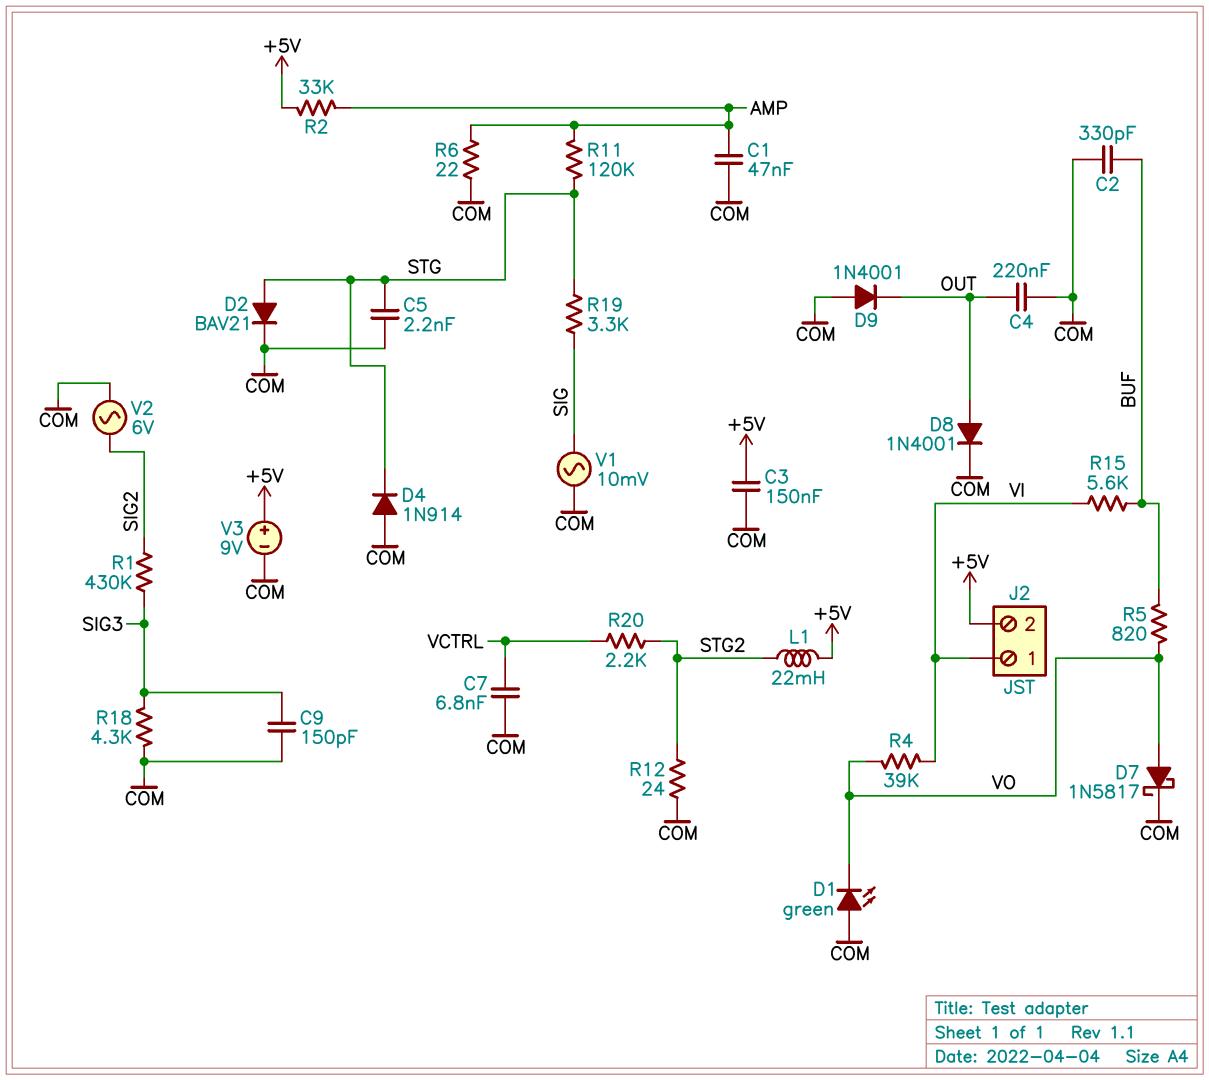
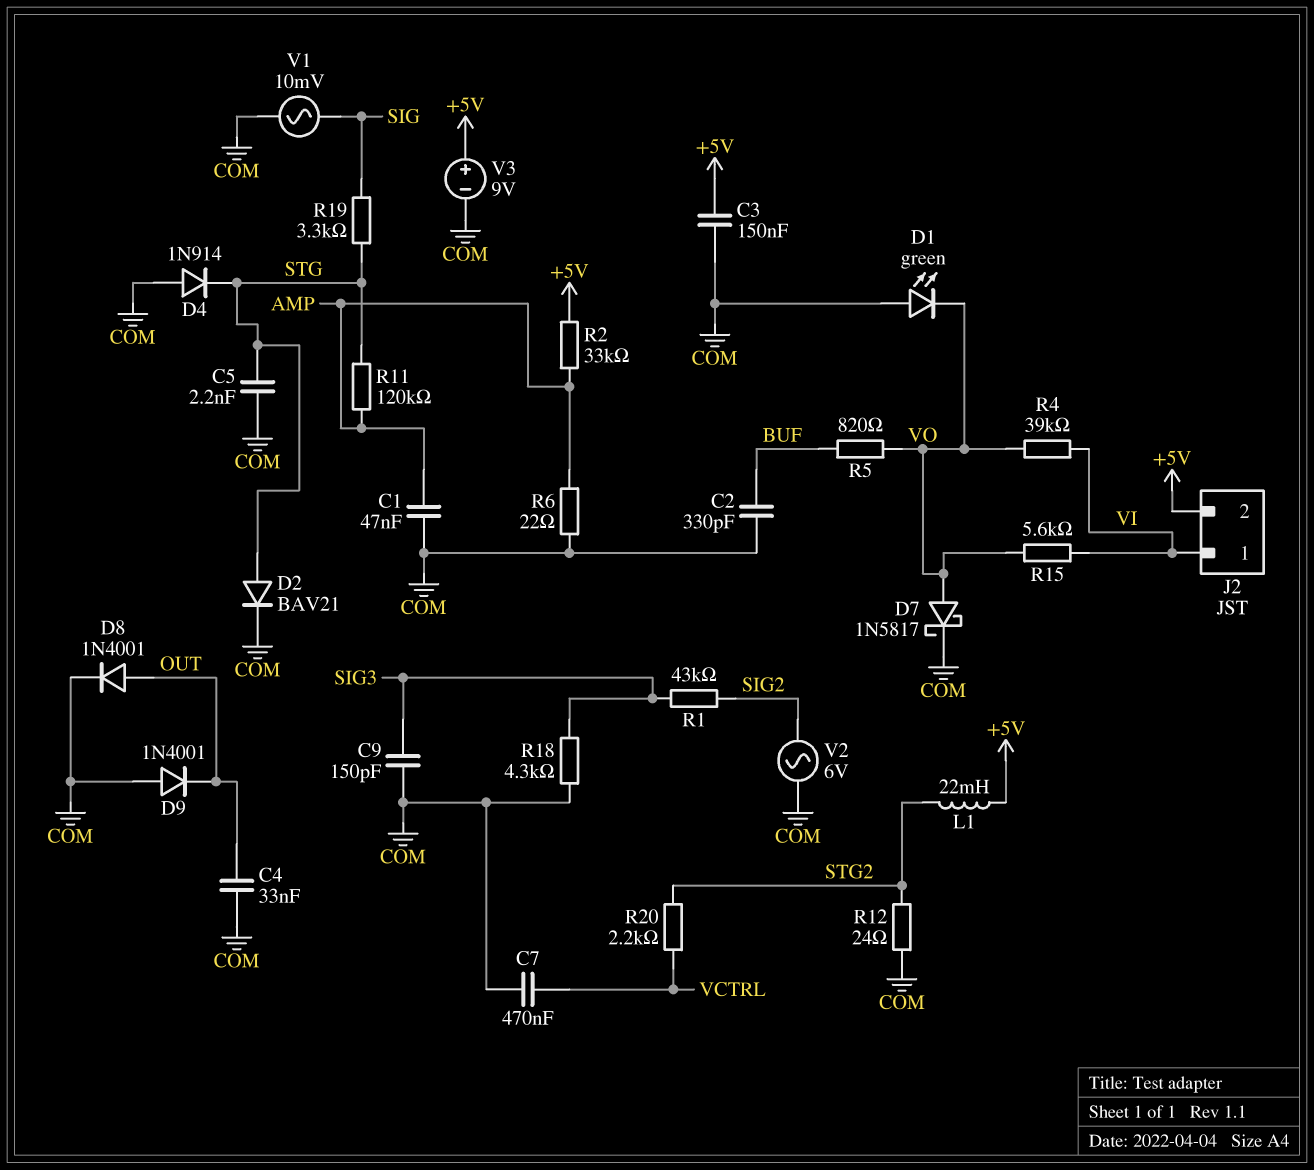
C4: 220nF (COM, OUT) -> 33nF (COM, OUT)
C7: 6.8nF (COM, VCTRL) -> 470nF (COM, VCTRL)
R1: 430k (SIG2, SIG3) -> 43k (SIG2, SIG3)
R15: 5.6k (BUF, VI) -> 5.6k (VI, VO)

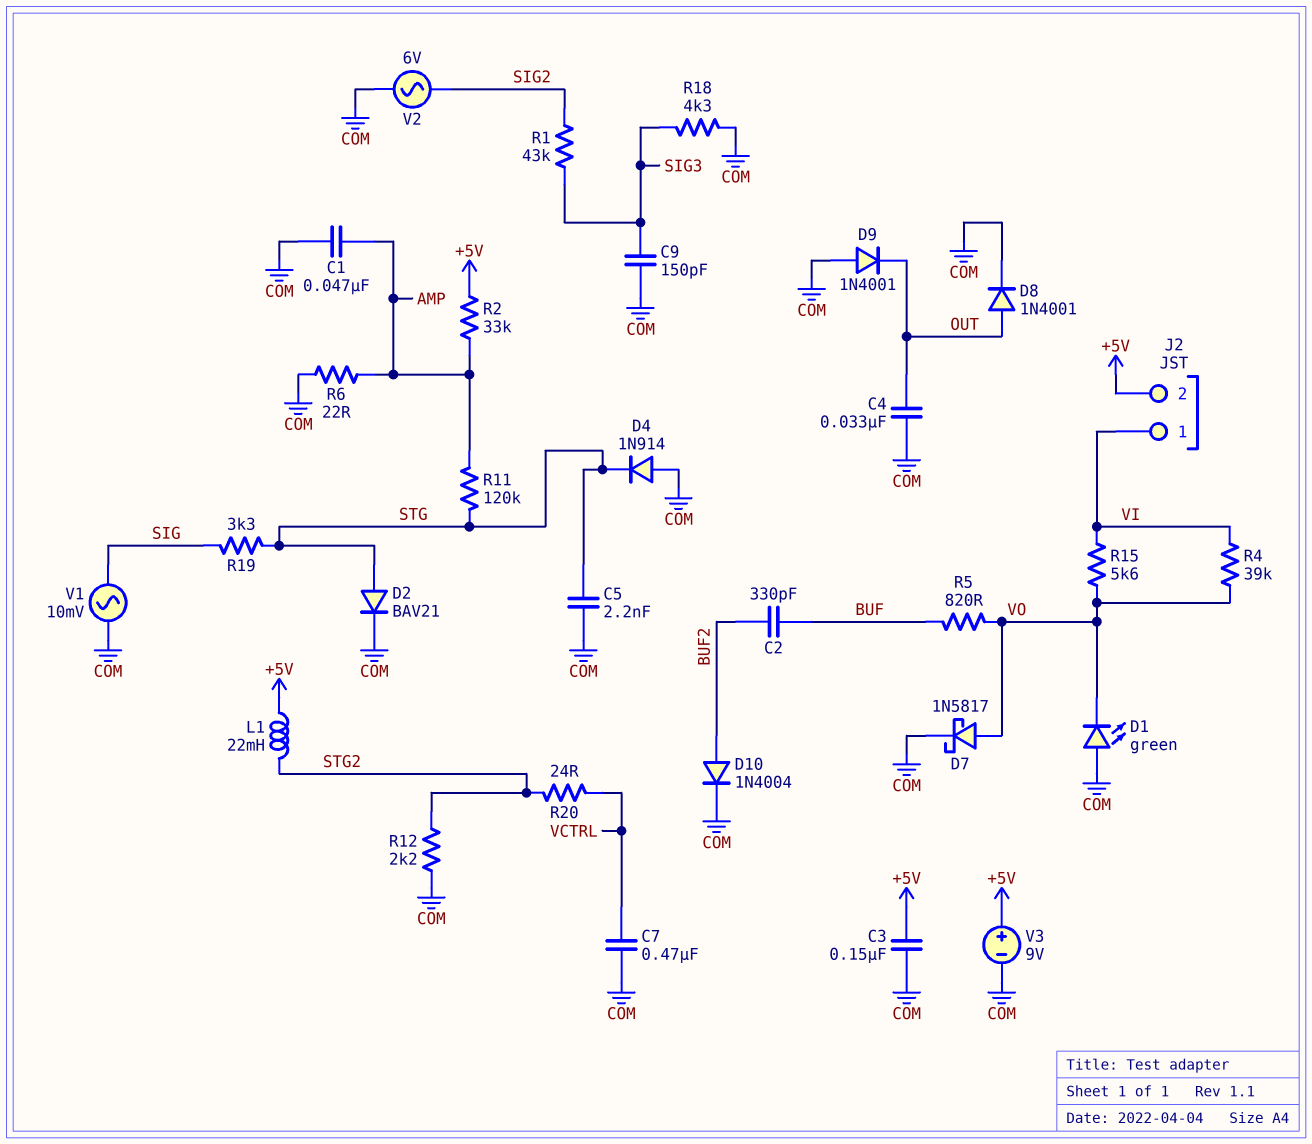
C2: 330pF (BUF, COM) -> 330pF (BUF, BUF2)
D10: none -> diode 1N4004 (A BUF2, K COM)
R12: 24 (COM, STG2) -> 2.2k (COM, STG2)
R20: 2.2k (STG2, VCTRL) -> 24 (STG2, VCTRL)

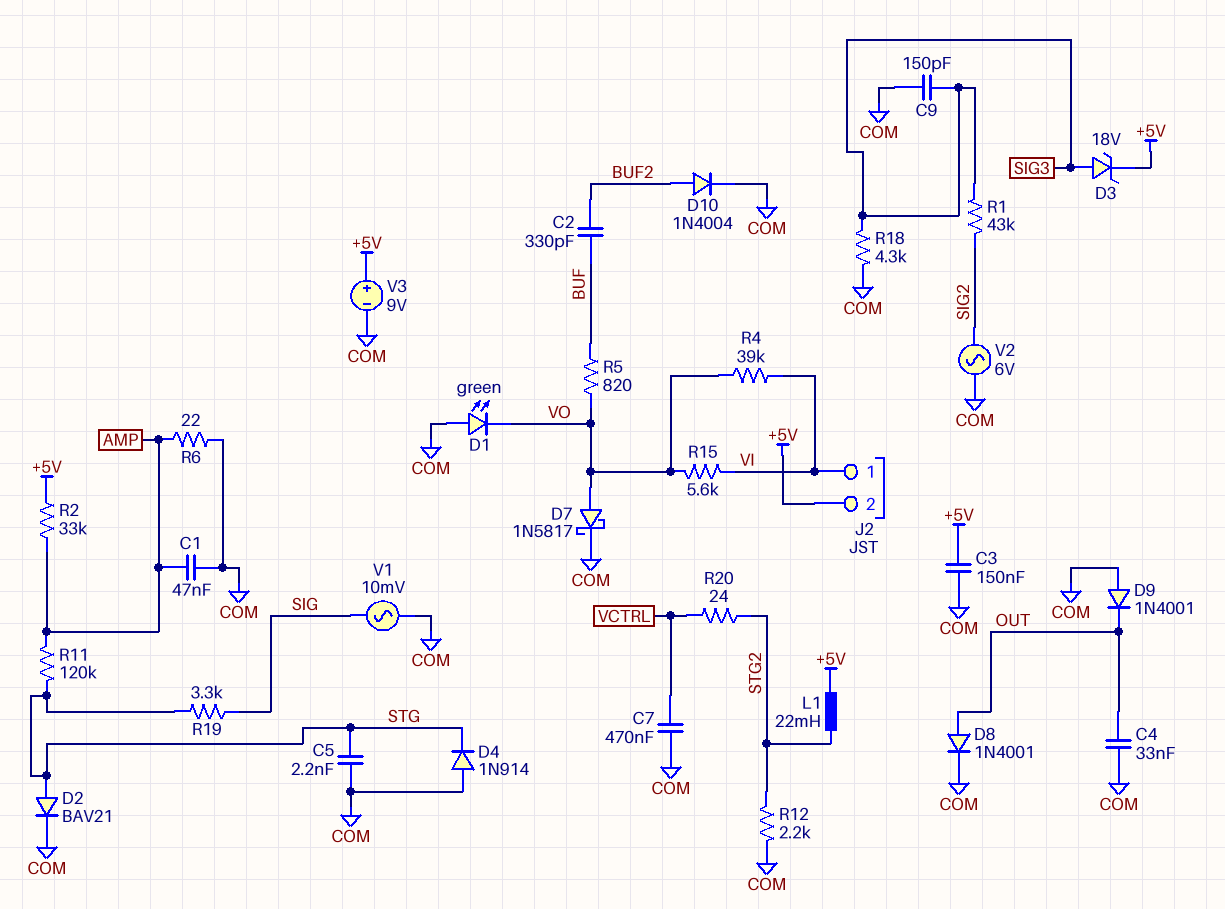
D3: none -> zener 18V (A SIG3, K +5V)

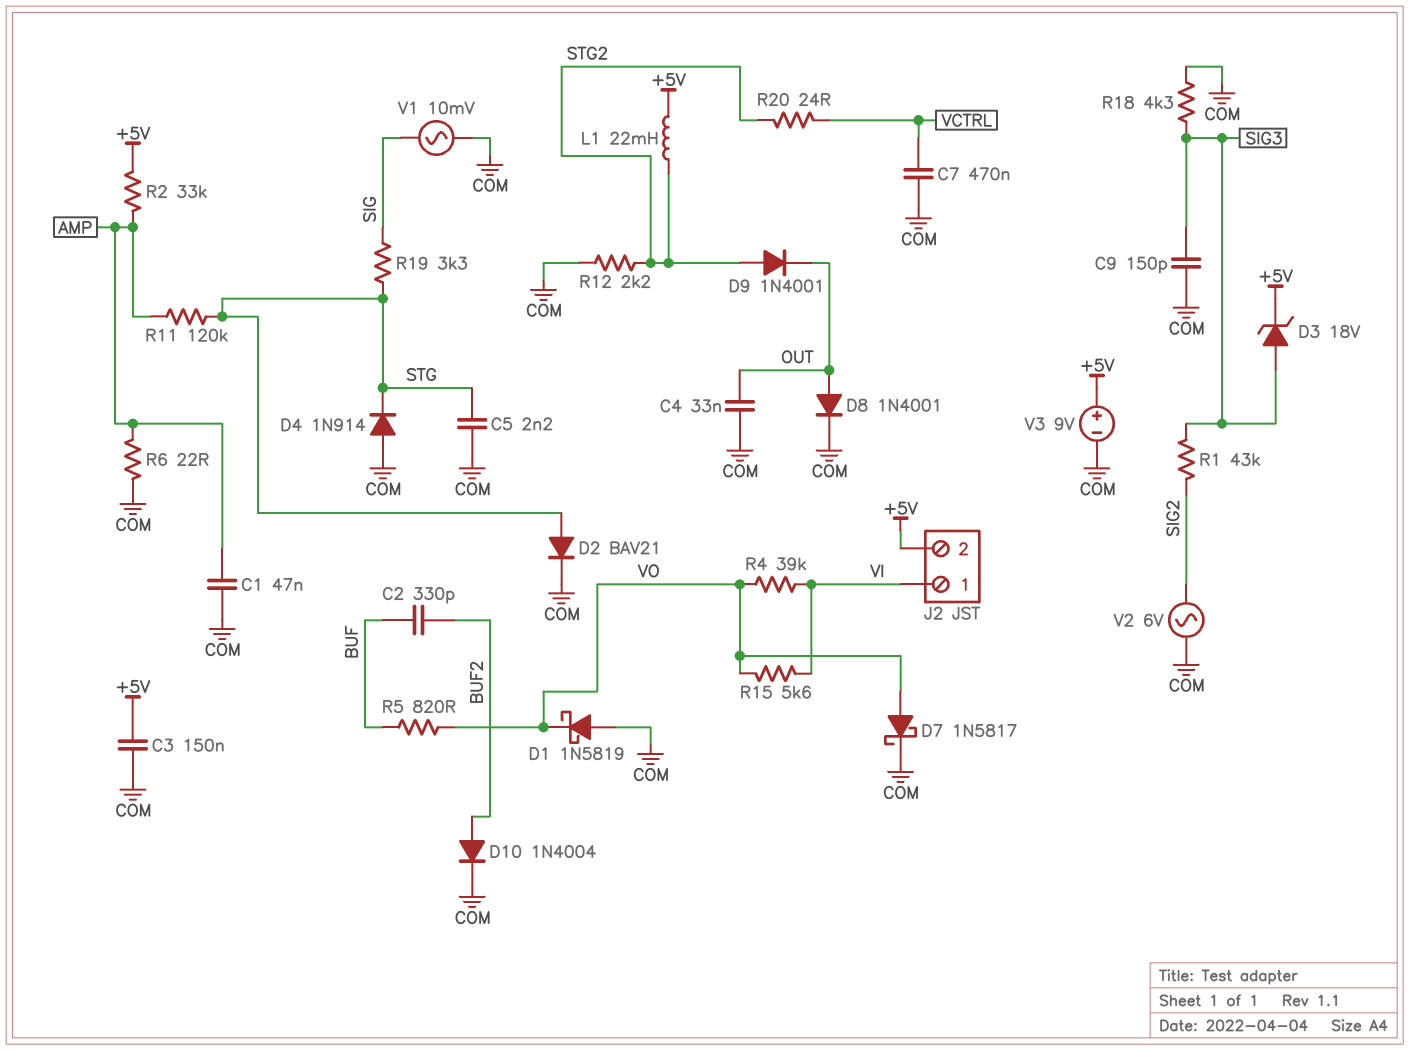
D1: LED green (A COM, K VO) -> schottky 1N5819 (A COM, K VO)
D9: diode 1N4001 (A COM, K OUT) -> diode 1N4001 (A STG2, K OUT)

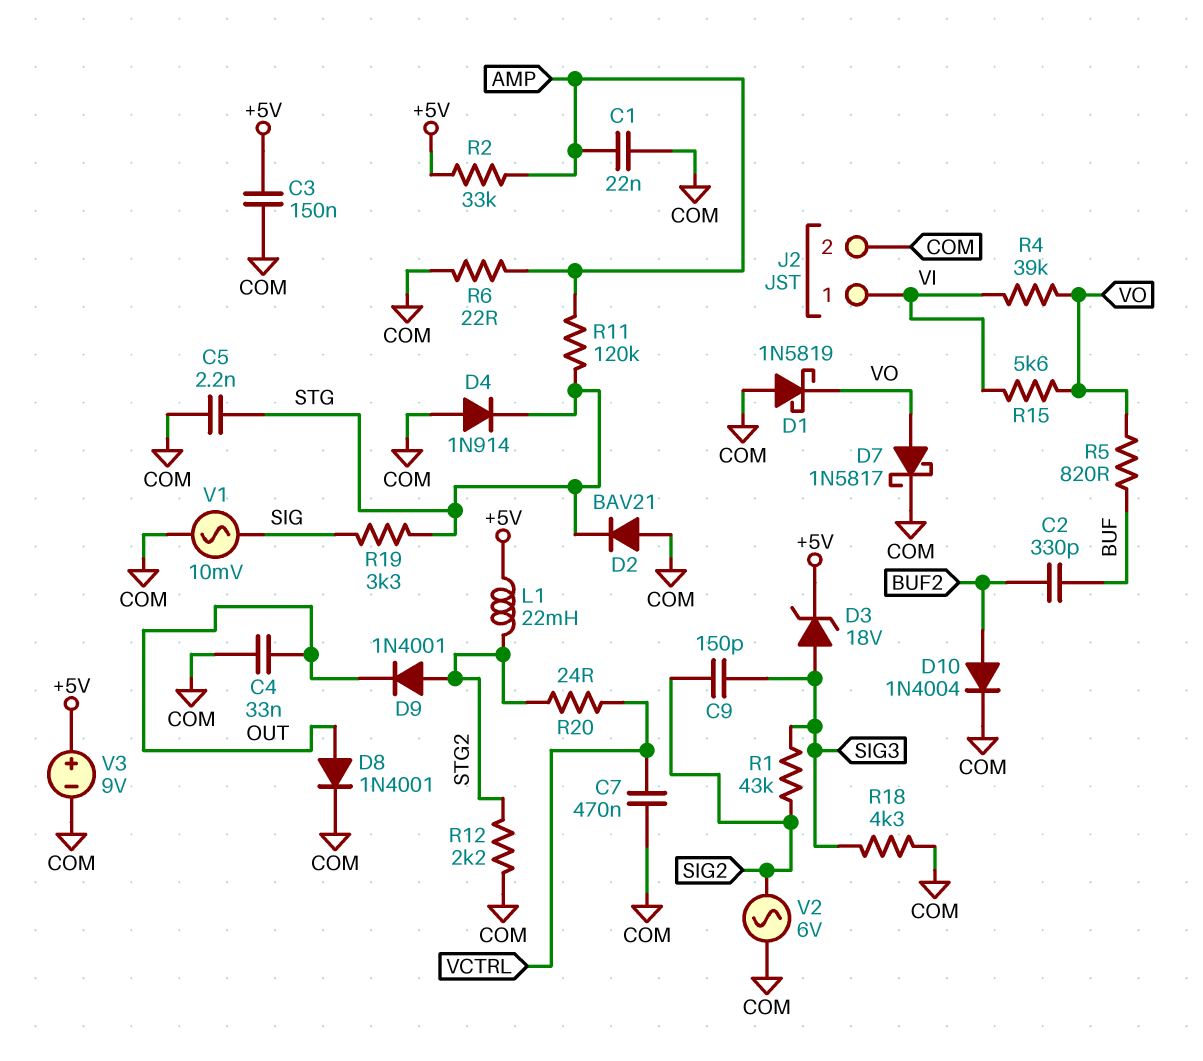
C1: 47nF (AMP, COM) -> 22nF (AMP, COM)
C9: 150pF (COM, SIG3) -> 150pF (SIG2, SIG3)
D2: diode BAV21 (A STG, K COM) -> diode BAV21 (A COM, K STG)
J2 pin 2: +5V -> COM

